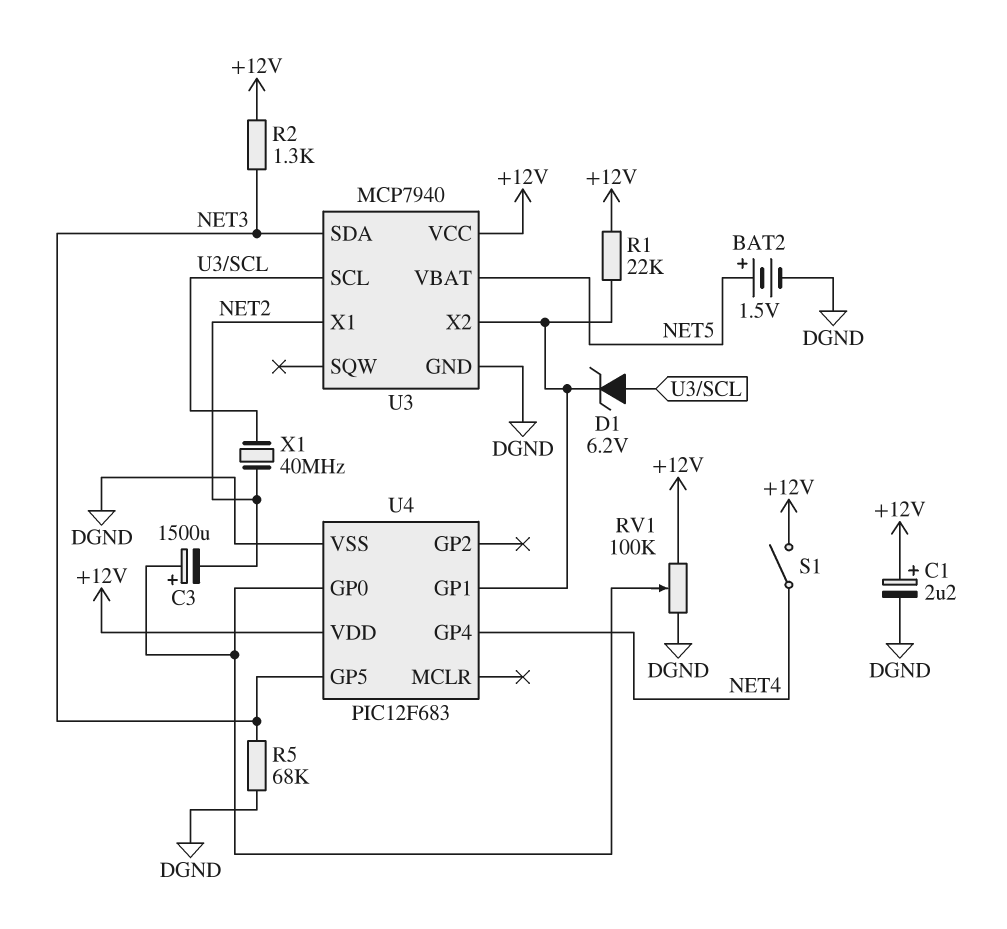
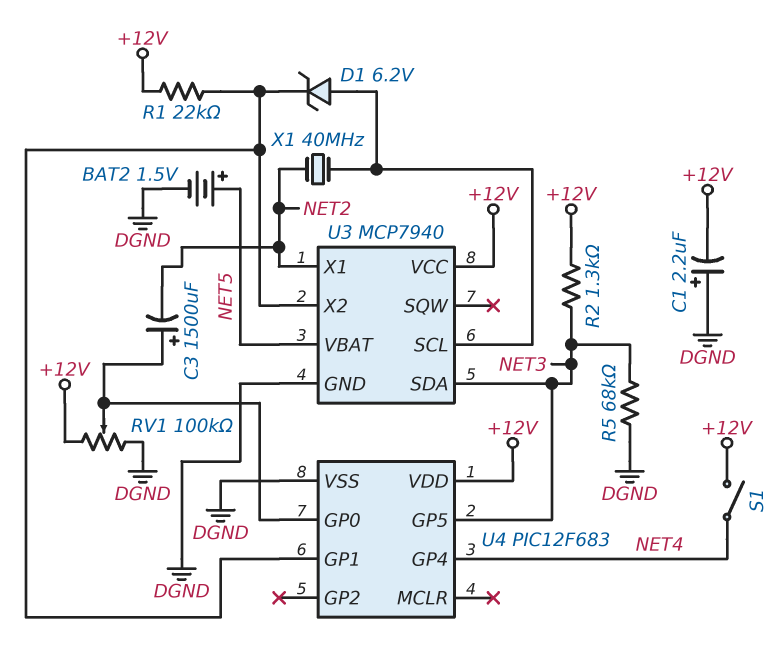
C1: 2.2uF (plus +12V, minus DGND) -> 2.2uF (plus DGND, minus +12V)

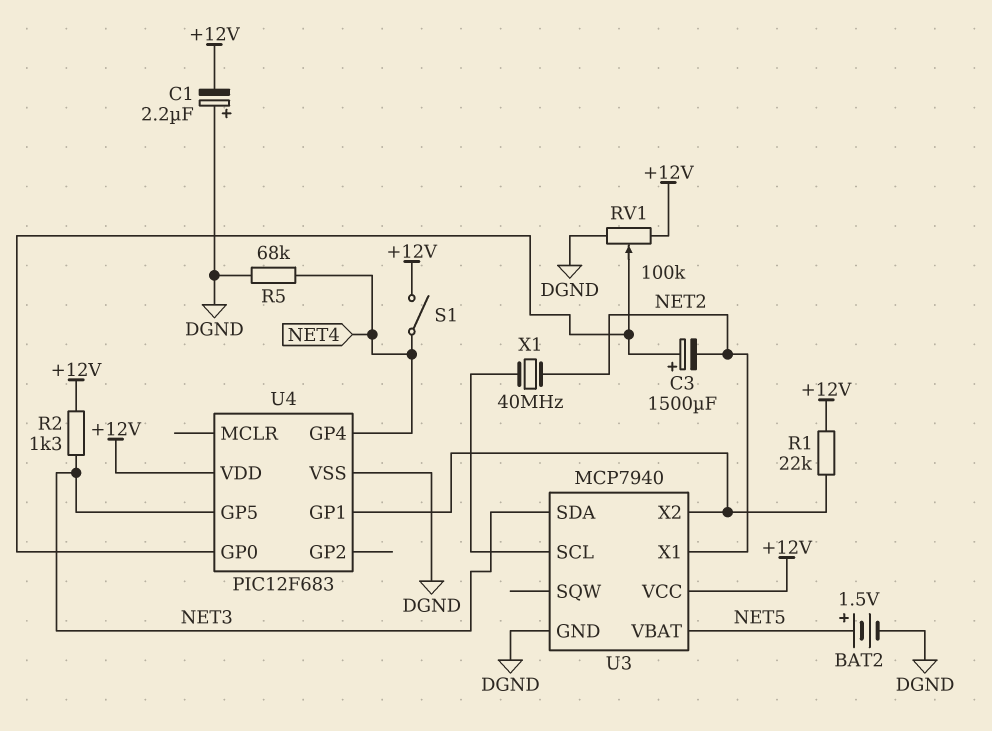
D1: zener 6.2V (A U3/SCL, K U3/X2) -> none
R5: 68k (DGND, NET3) -> 68k (DGND, NET4)

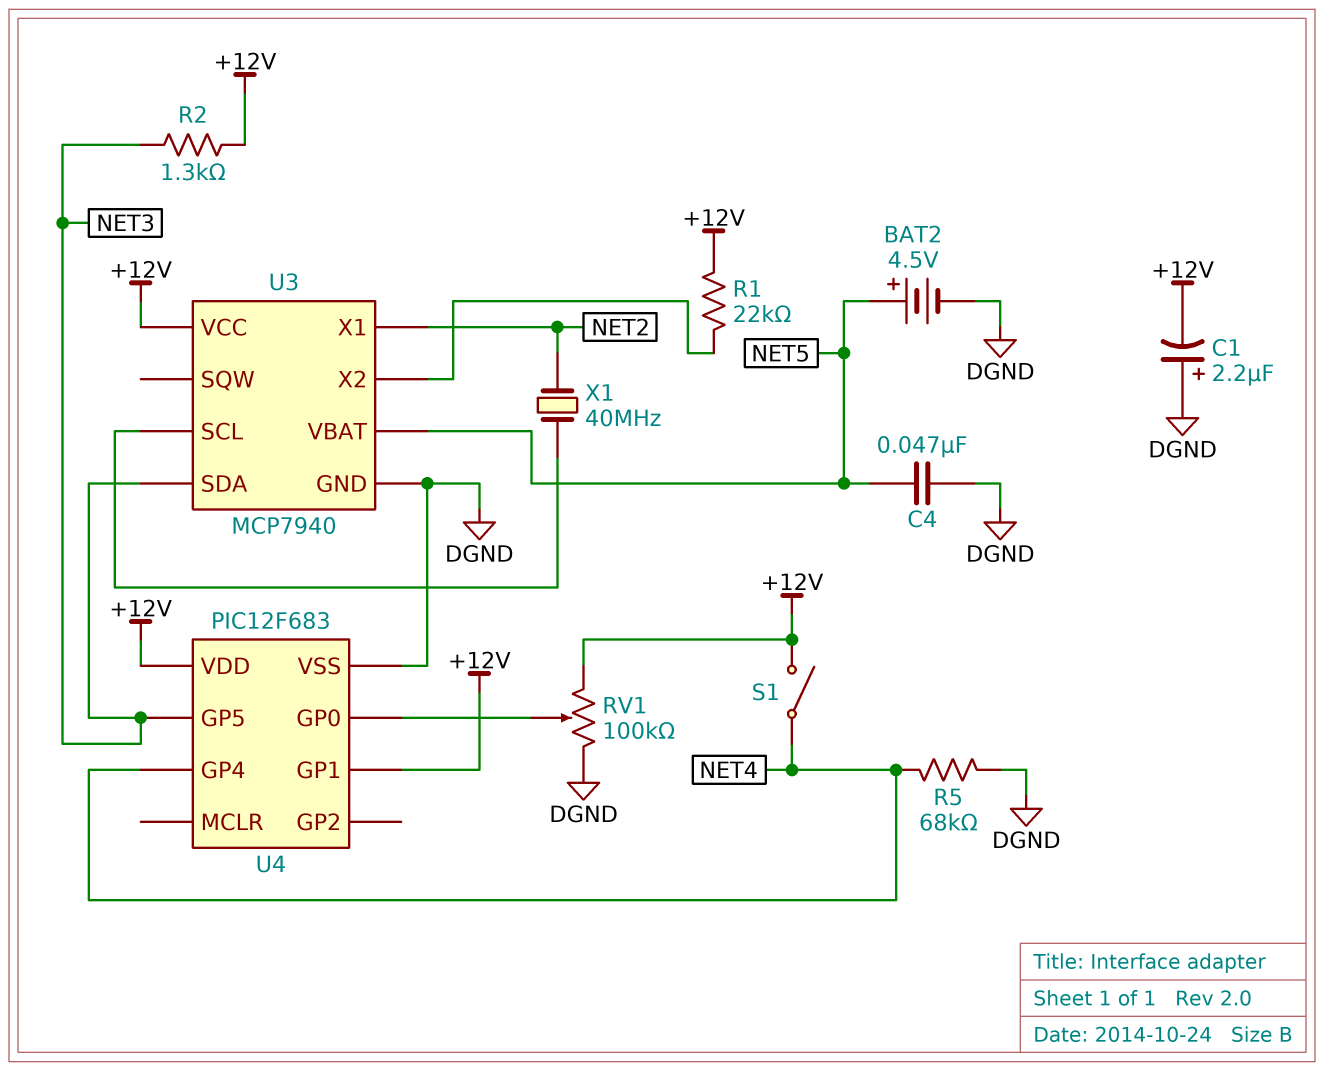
BAT2: 1.5V (plus NET5, minus DGND) -> 4.5V (plus NET5, minus DGND)
C3: 1500uF (plus U4/GP0, minus NET2) -> none
C4: none -> 47nF (DGND, NET5)
U4 pin GP1: U3/X2 -> +12V

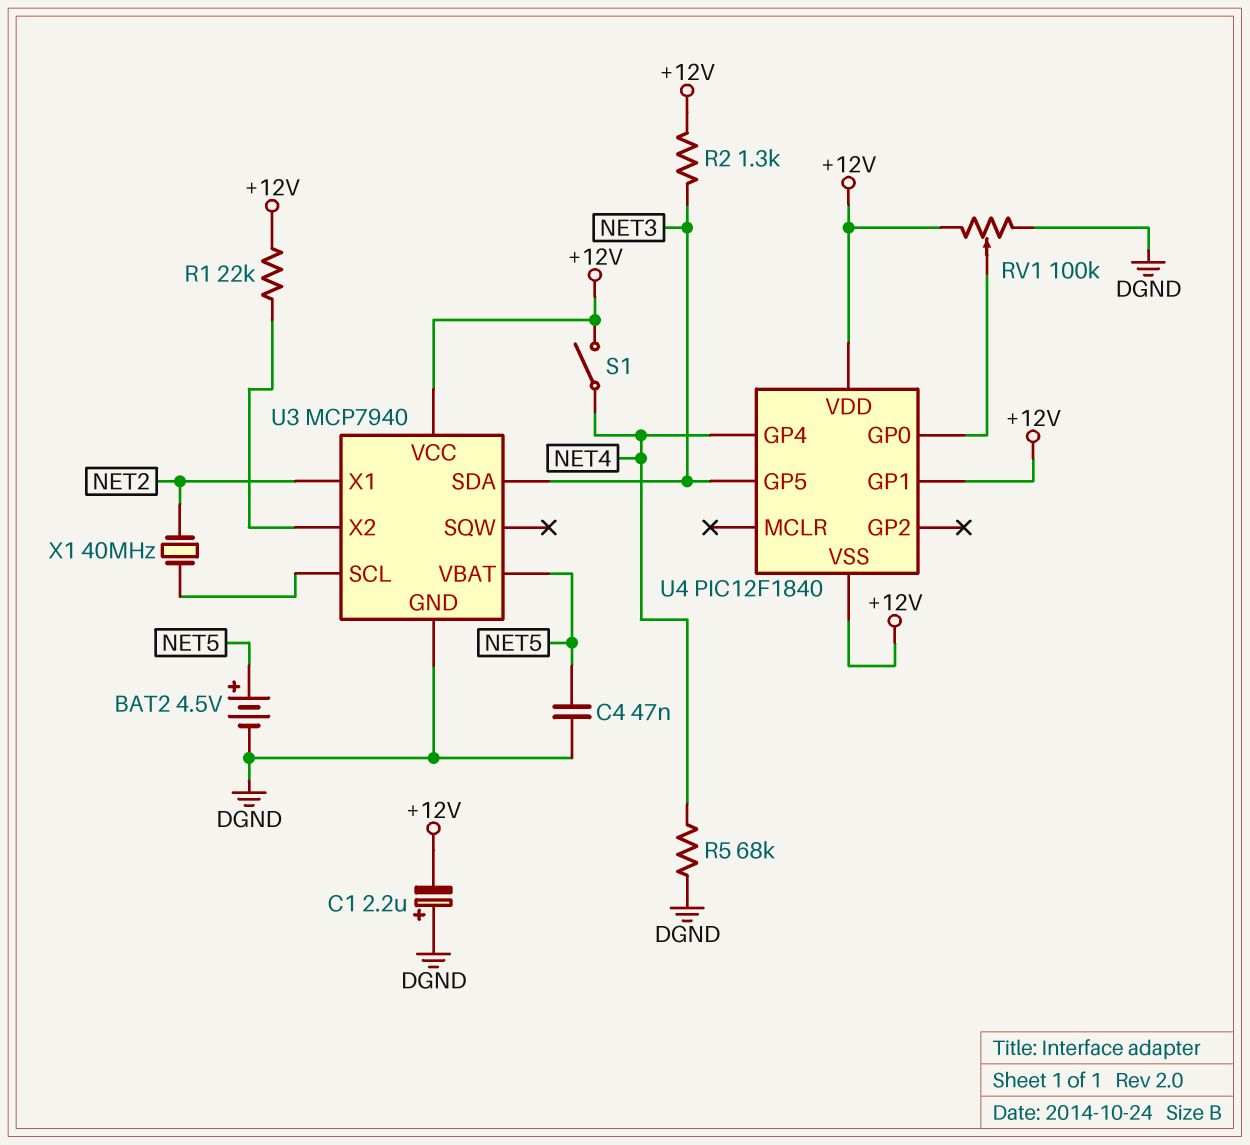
U4: PIC12F683 -> PIC12F1840
U4 pin VSS: DGND -> +12V

